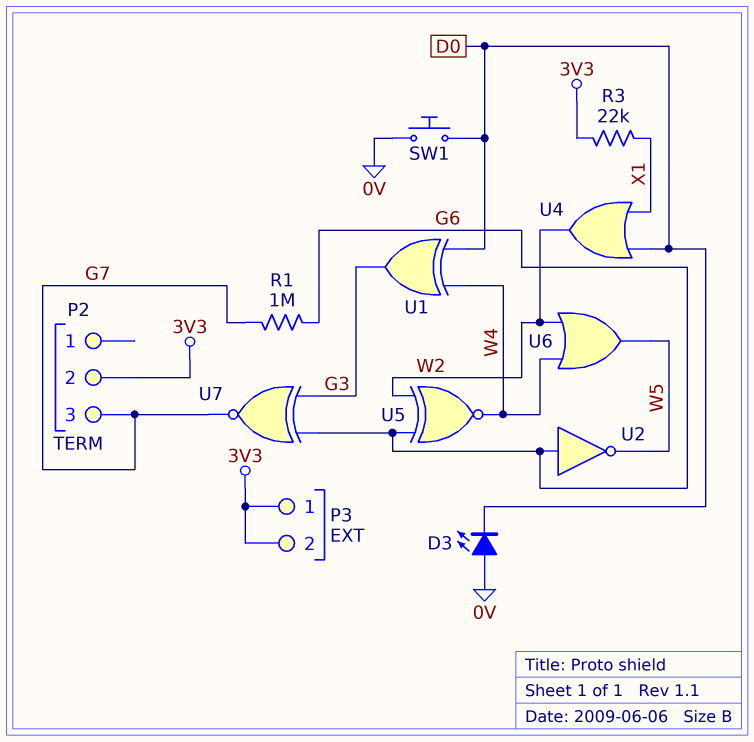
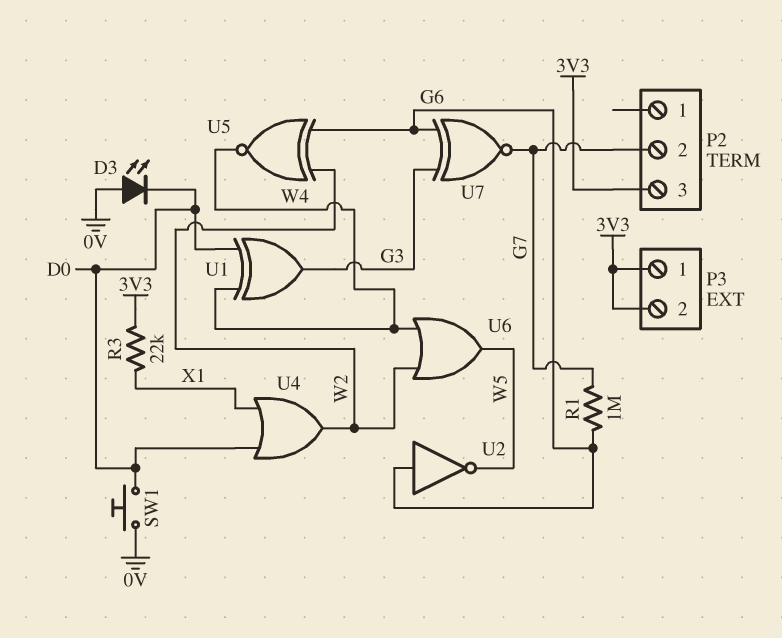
P2 pin 2: 3V3 -> G7
P2 pin 3: G7 -> 3V3

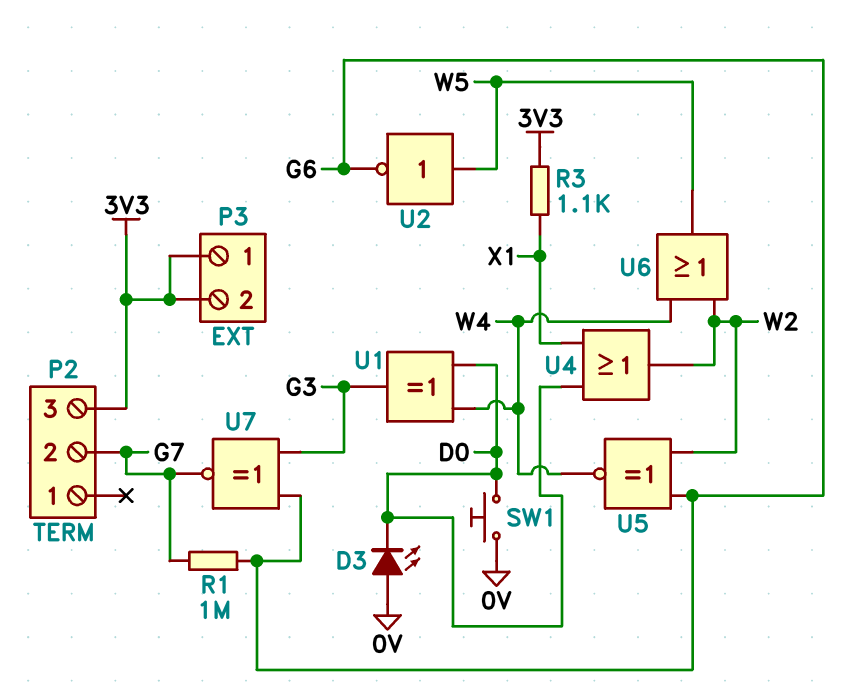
R3: 22k (3V3, X1) -> 1.1k (3V3, X1)
U2: NOT (in G6, out W5) -> NOT (in W5, out G6)

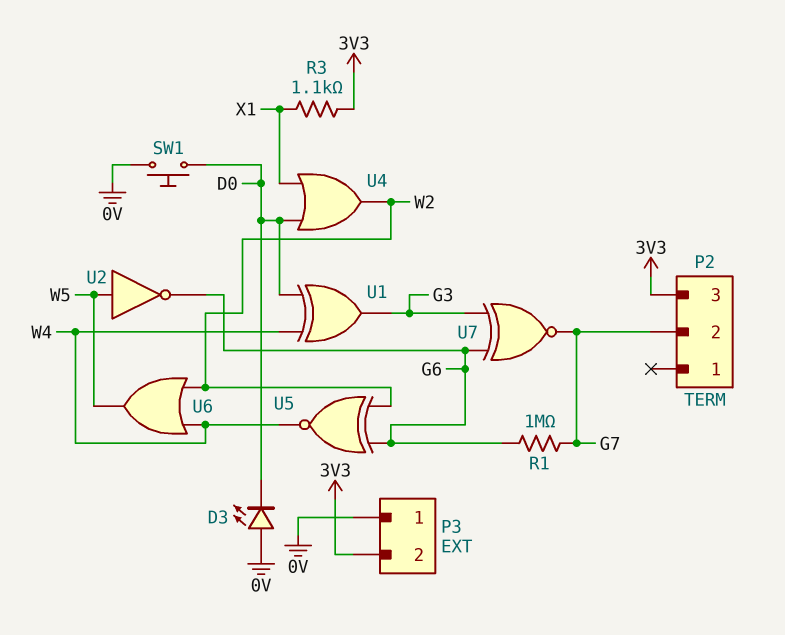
P3 pin 1: 3V3 -> 0V

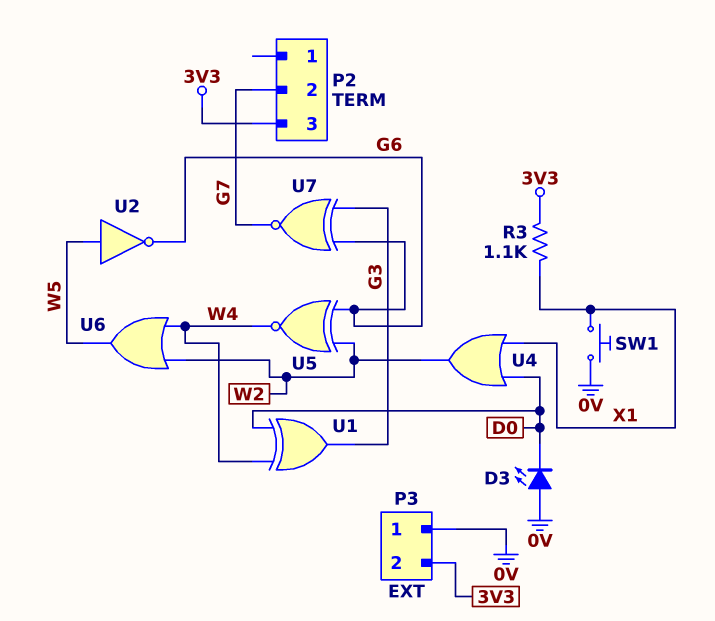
R1: 1M (G6, G7) -> none
SW1: button (0V, D0) -> button (0V, X1)

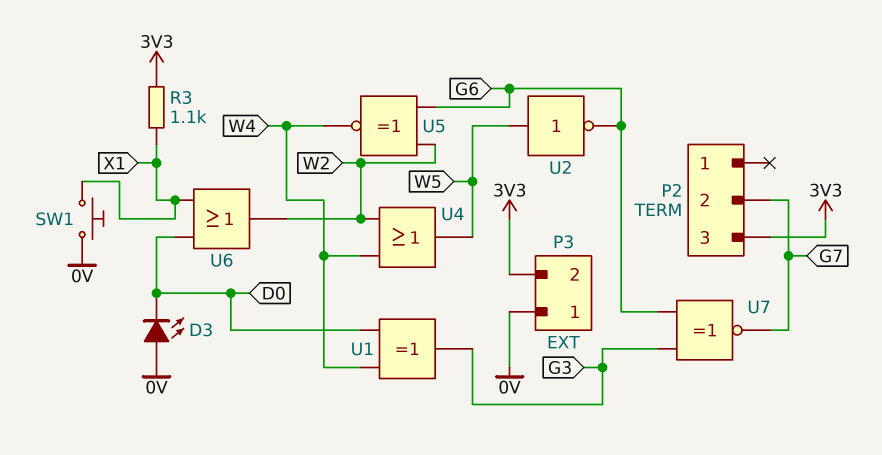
U4: OR (in D0, in X1, out W2) -> OR (in W2, in W4, out W5)
U6: OR (in W2, in W4, out W5) -> OR (in D0, in X1, out W2)

